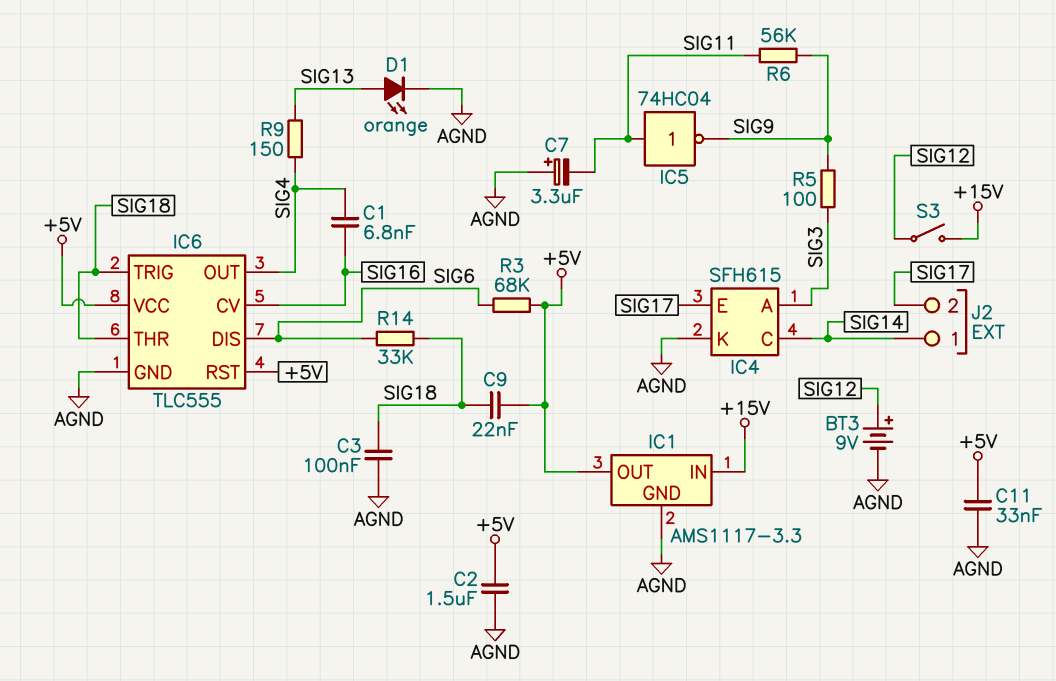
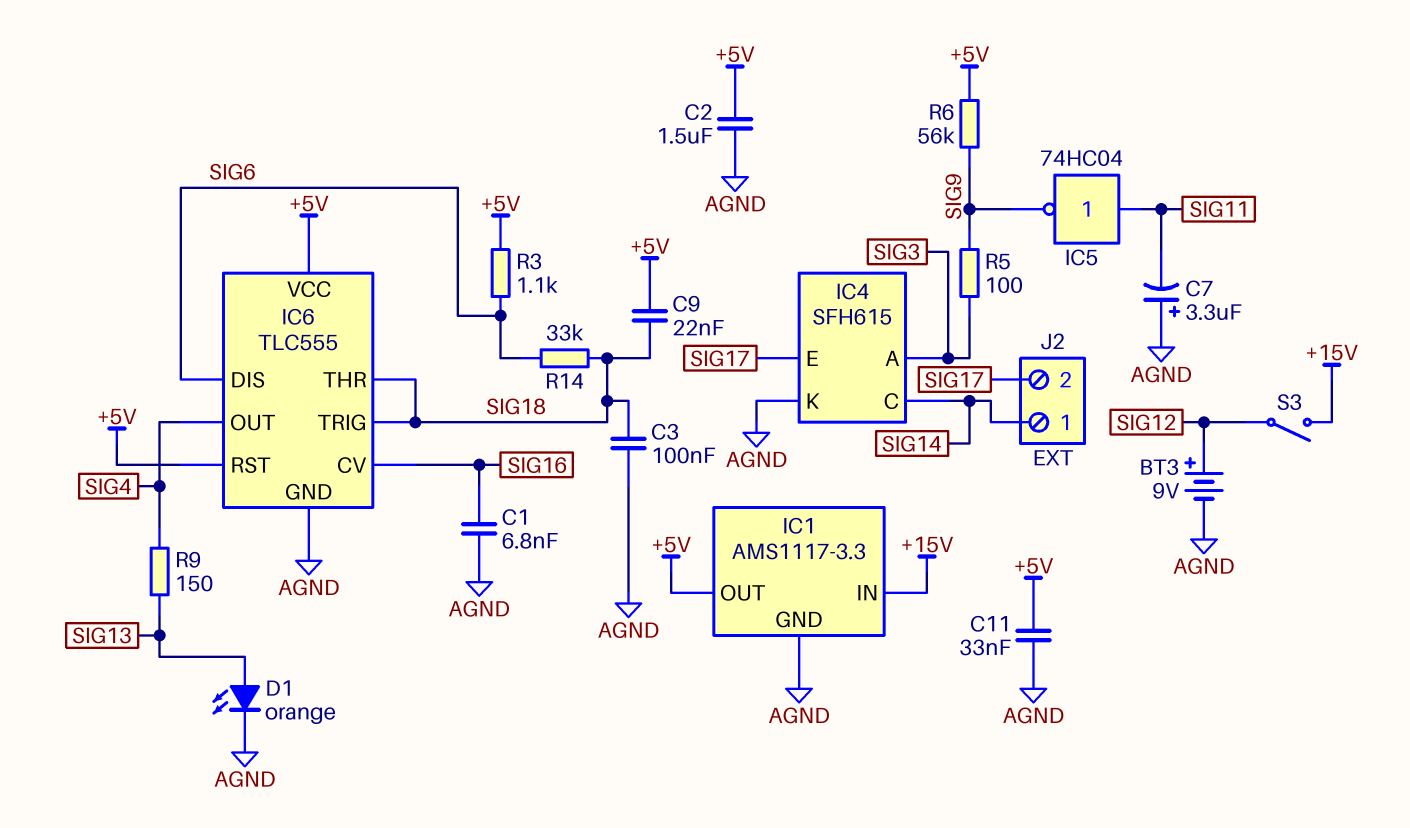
C1: 6.8nF (SIG4, SIG16) -> 6.8nF (AGND, SIG16)
R3: 68k (+5V, SIG6) -> 1.1k (+5V, SIG6)
R6: 56k (SIG9, SIG11) -> 56k (+5V, SIG9)

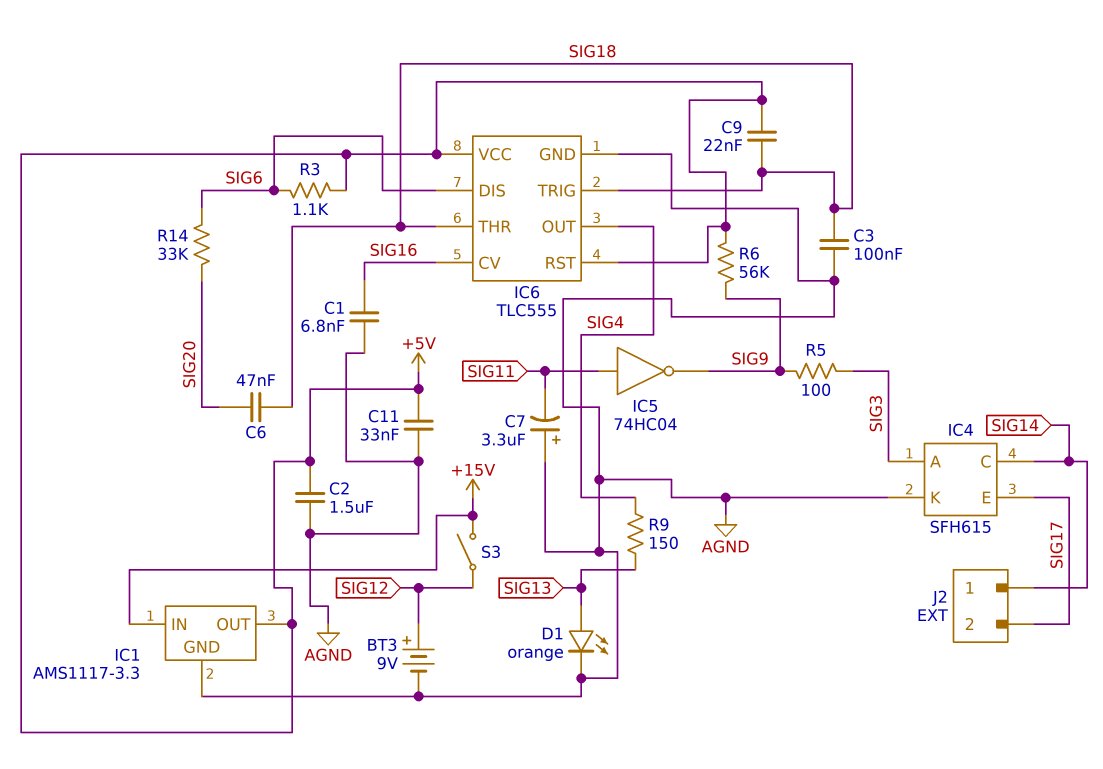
C6: none -> 47nF (SIG18, SIG20)
R14: 33k (SIG6, SIG18) -> 33k (SIG6, SIG20)

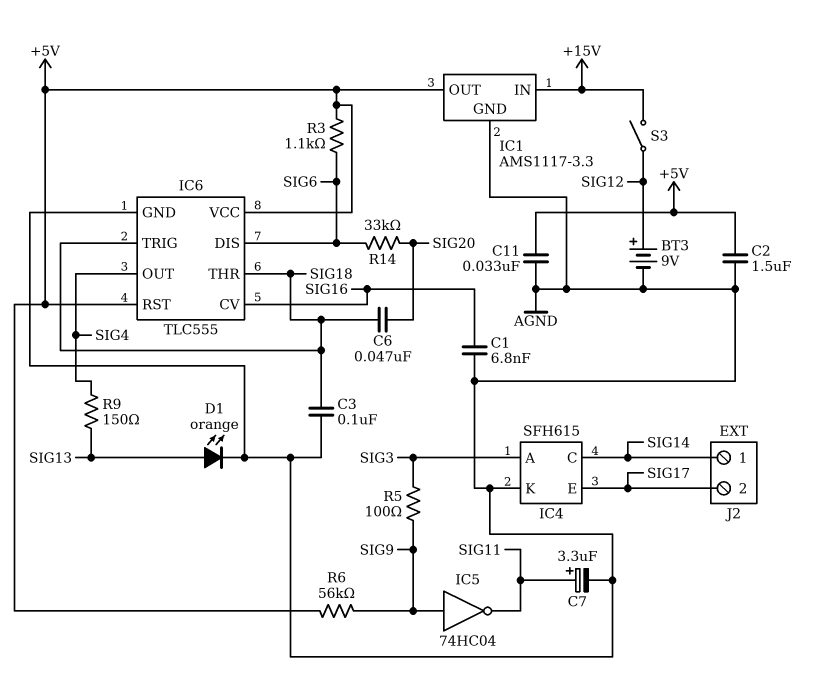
C7: 3.3uF (plus AGND, minus SIG11) -> 3.3uF (plus SIG11, minus AGND)
C9: 22nF (+5V, SIG18) -> none
IC5: NOT 74HC04 (in SIG11, out SIG9) -> NOT 74HC04 (in SIG9, out SIG11)

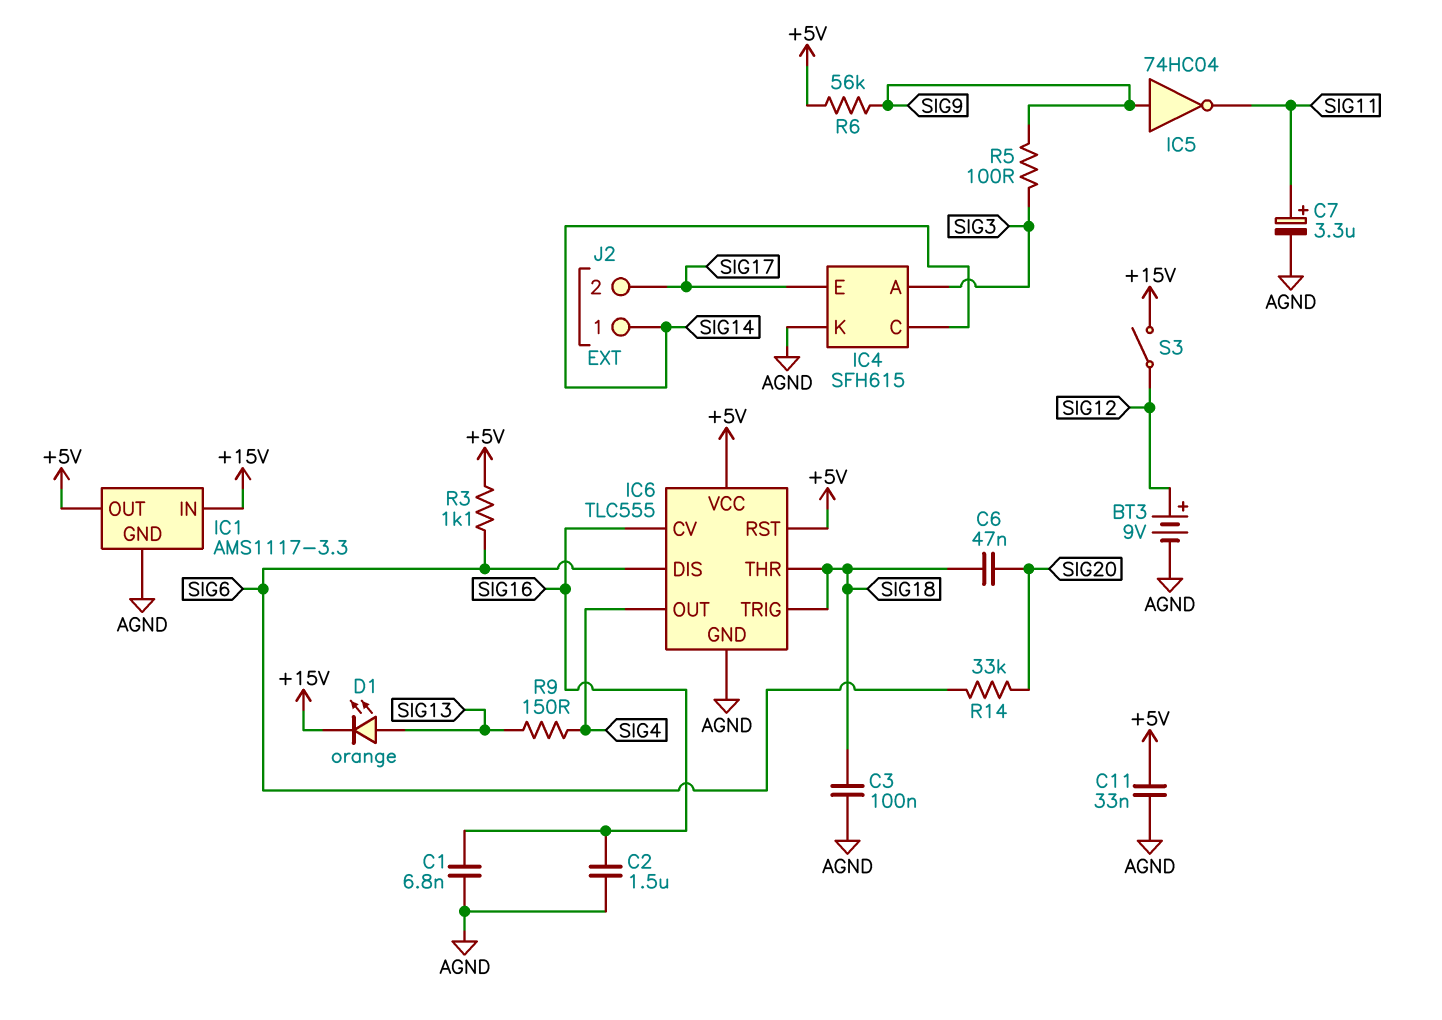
C2: 1.5uF (+5V, AGND) -> 1.5uF (AGND, SIG16)
D1: LED orange (A SIG13, K AGND) -> LED orange (A SIG13, K +15V)

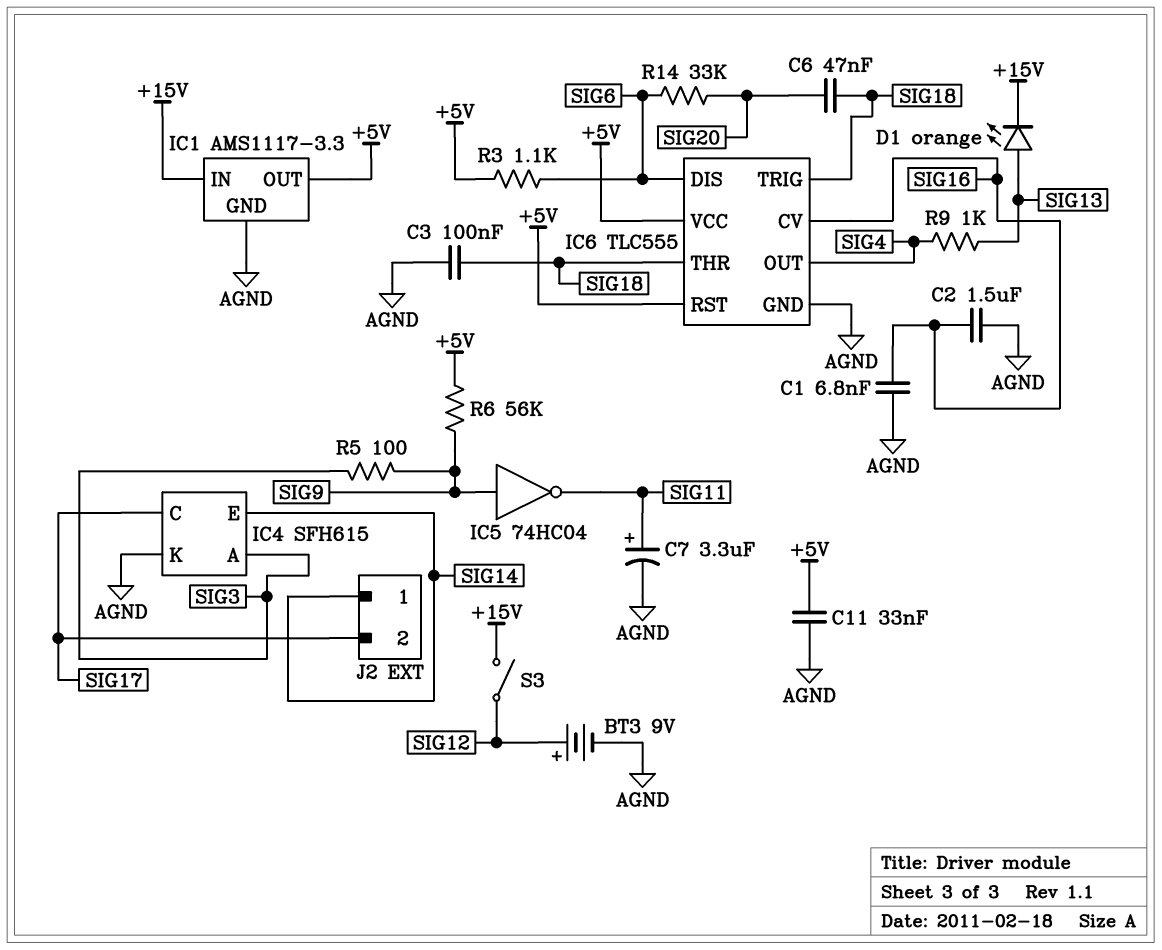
IC4 pin C: SIG14 -> SIG17
IC4 pin E: SIG17 -> SIG14
R9: 150 (SIG4, SIG13) -> 1k (SIG4, SIG13)

